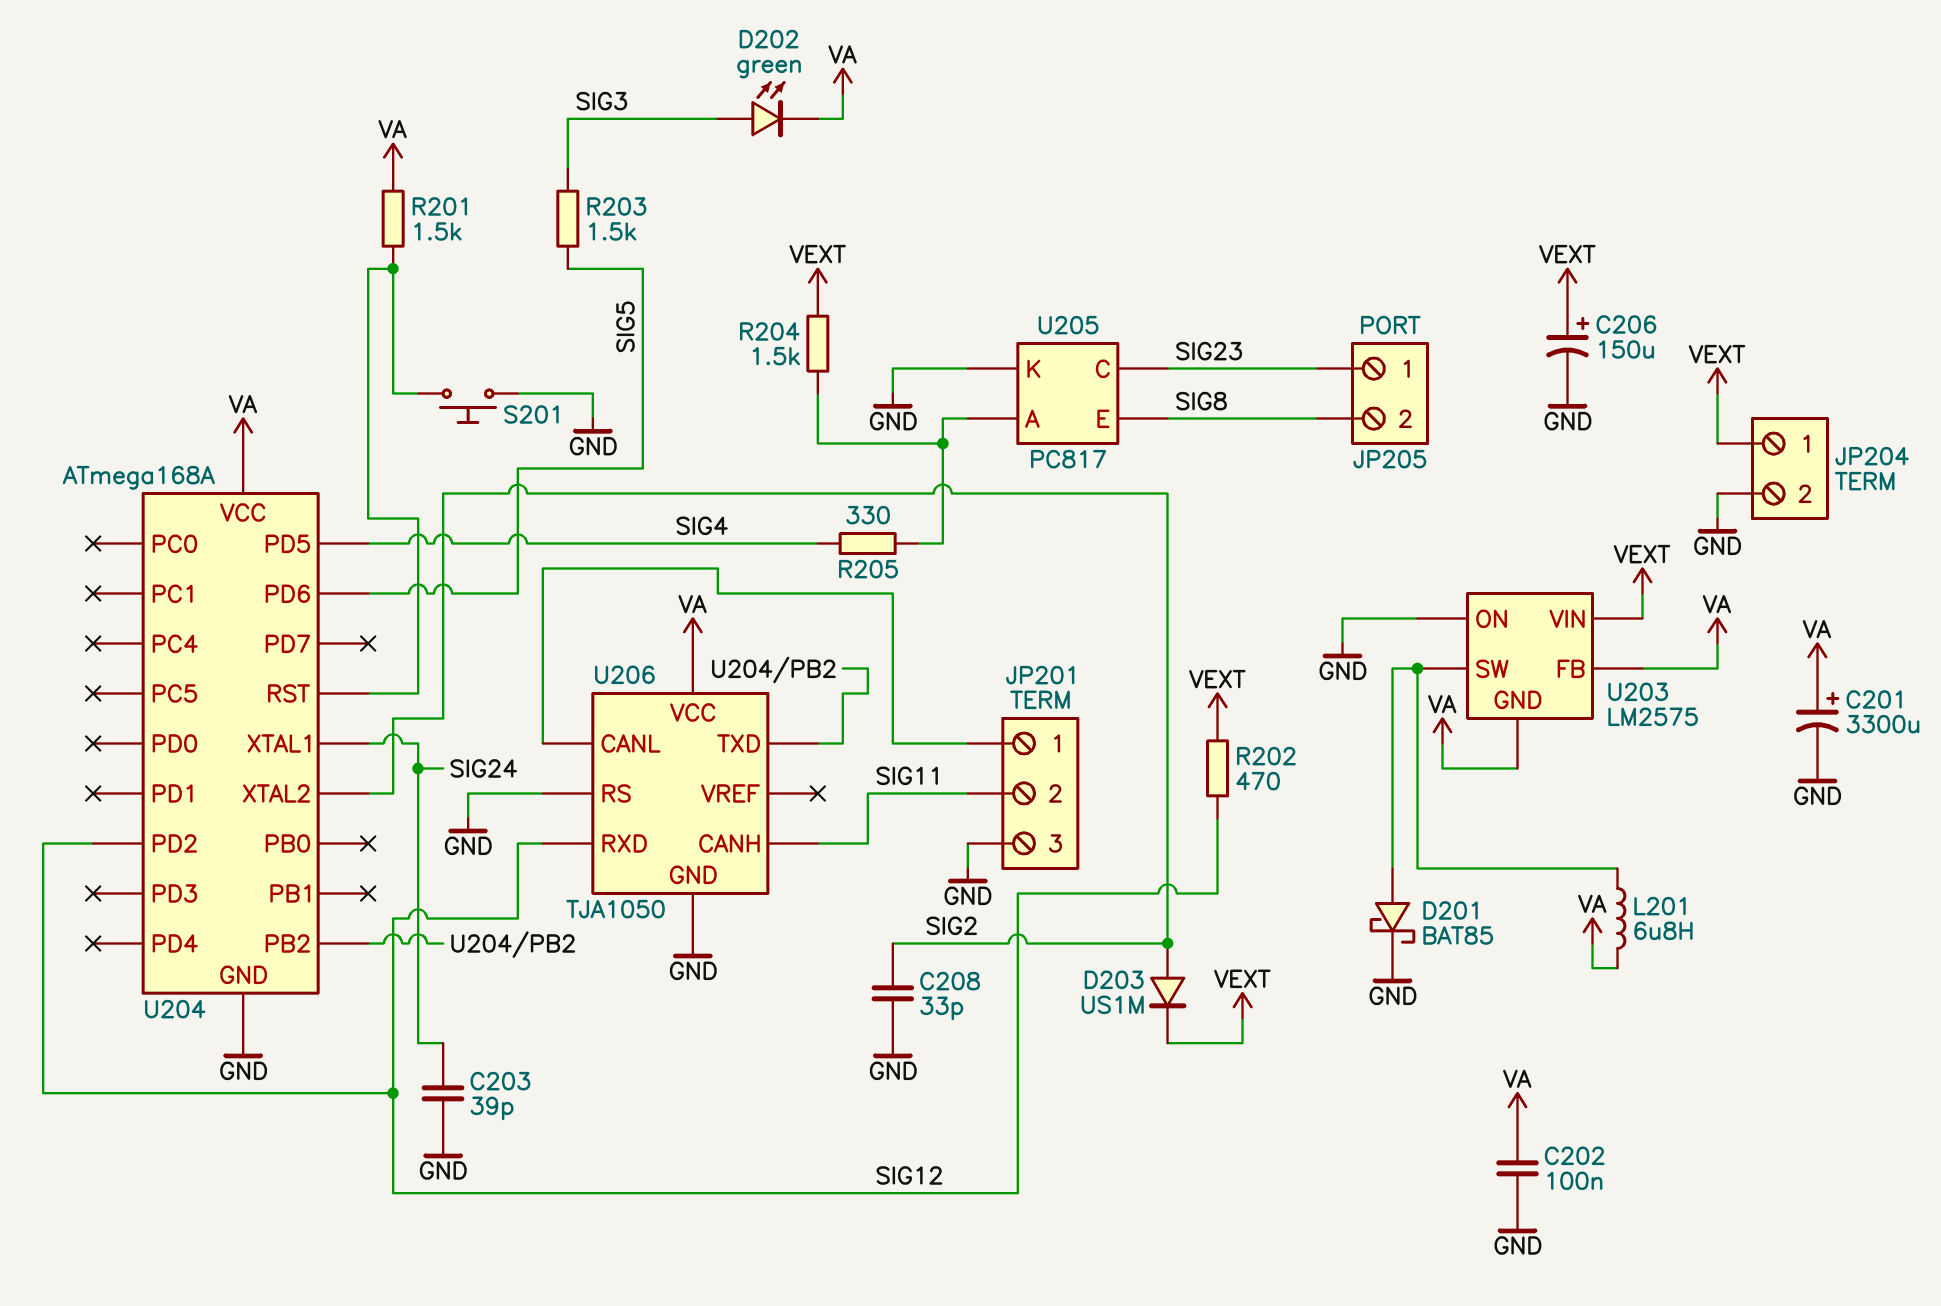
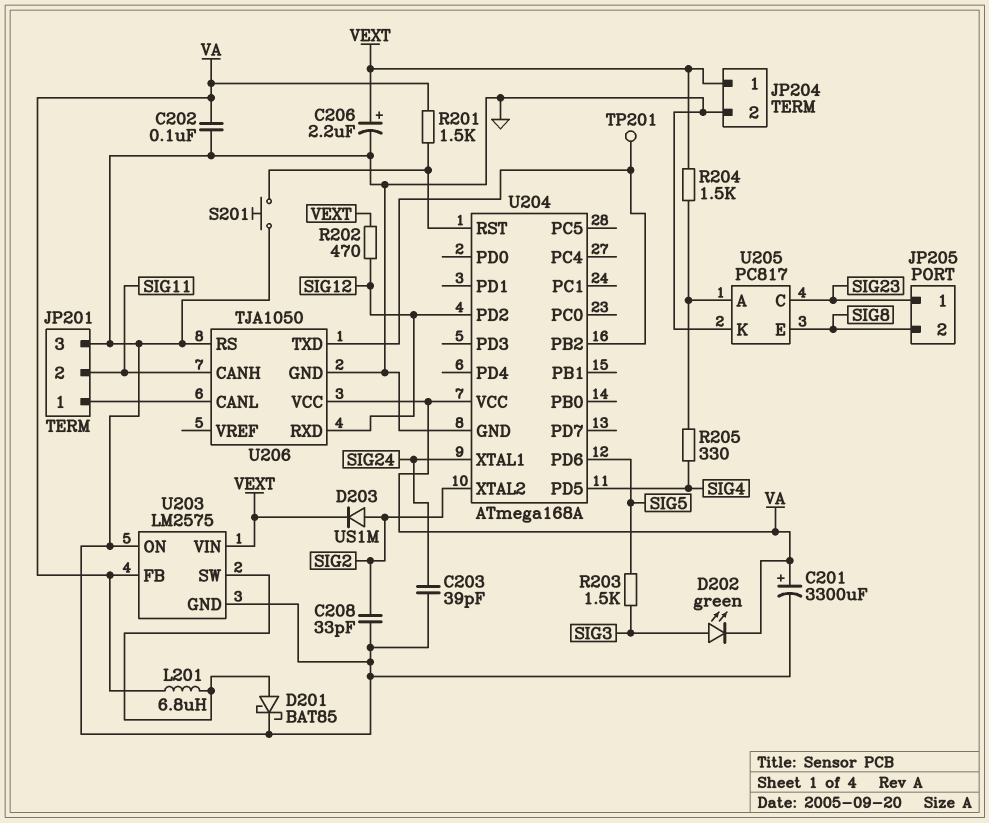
C206: 150uF (plus VEXT, minus GND) -> 2.2uF (plus VEXT, minus GND)
TP201: none -> test point (U204/PB2)
U203 pin GND: VA -> GND

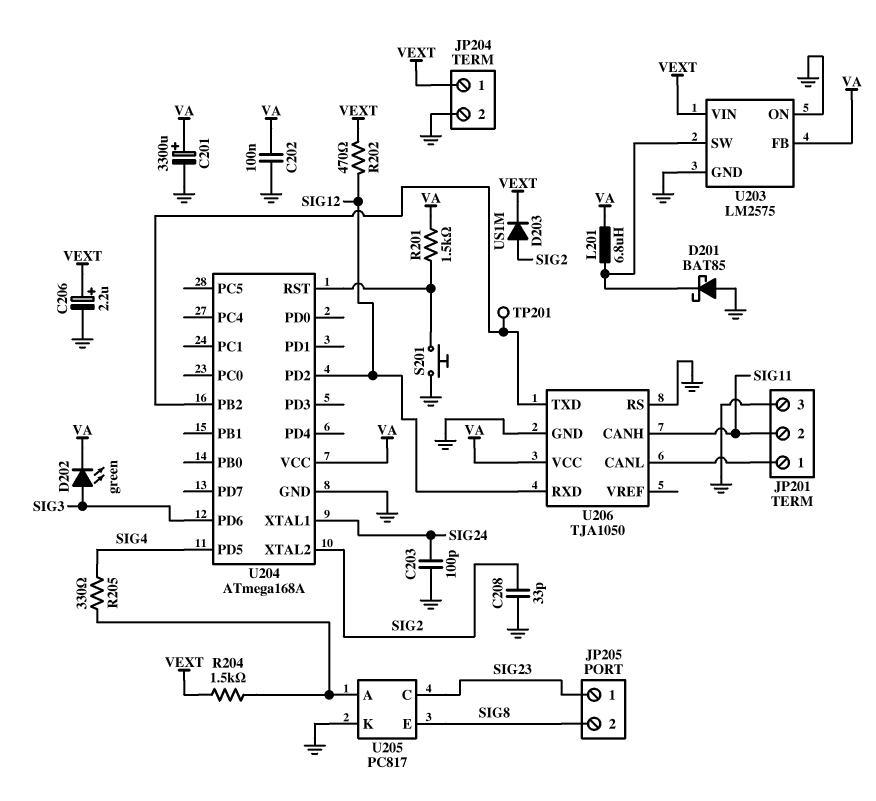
C203: 39pF (GND, SIG24) -> 100pF (GND, SIG24)
D201: schottky BAT85 (A U203/SW, K GND) -> schottky BAT85 (A GND, K U203/SW)
R203: 1.5k (SIG3, SIG5) -> none
U204 pin PD6: SIG5 -> SIG3

